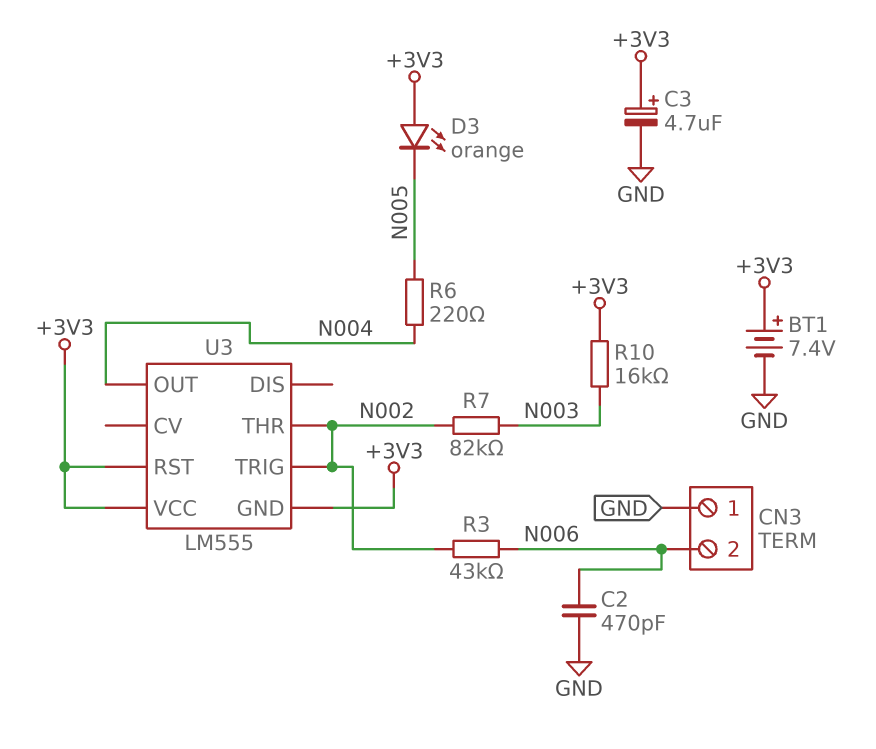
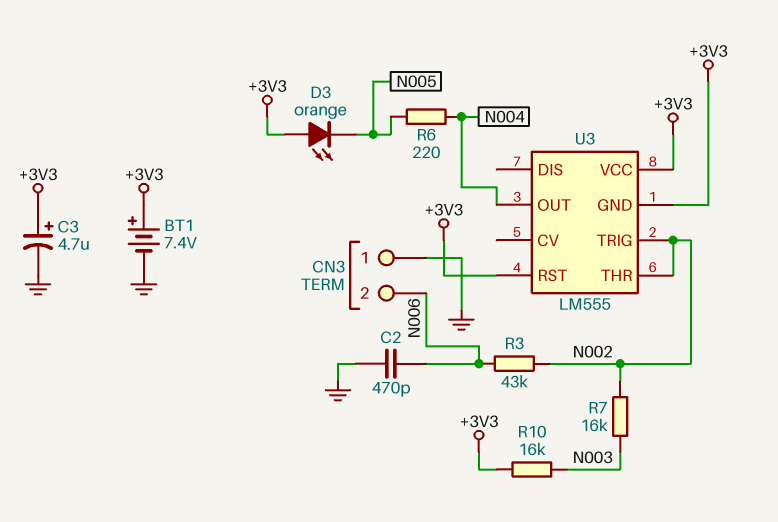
R7: 82k (N002, N003) -> 16k (N002, N003)

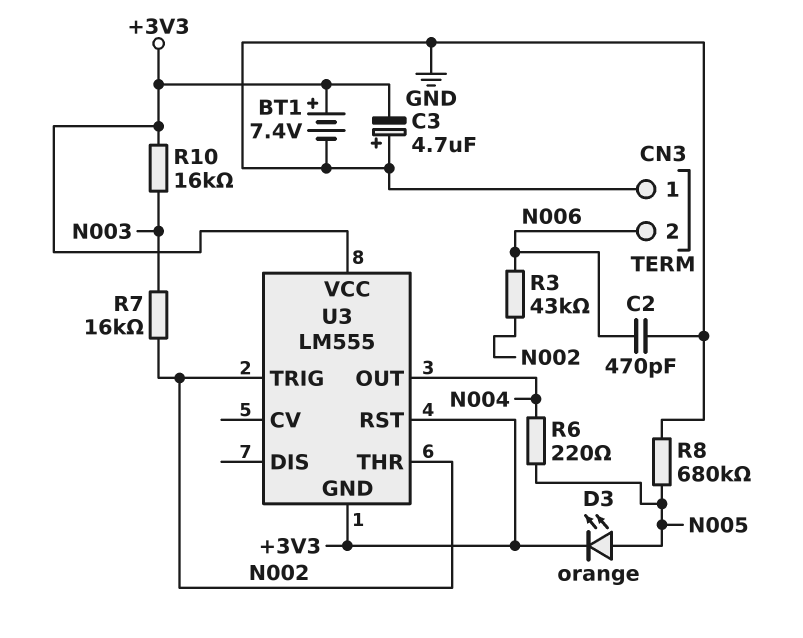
C3: 4.7uF (plus +3V3, minus GND) -> 4.7uF (plus GND, minus +3V3)
D3: LED orange (A +3V3, K N005) -> LED orange (A N005, K +3V3)
R8: none -> 680k (GND, N005)

